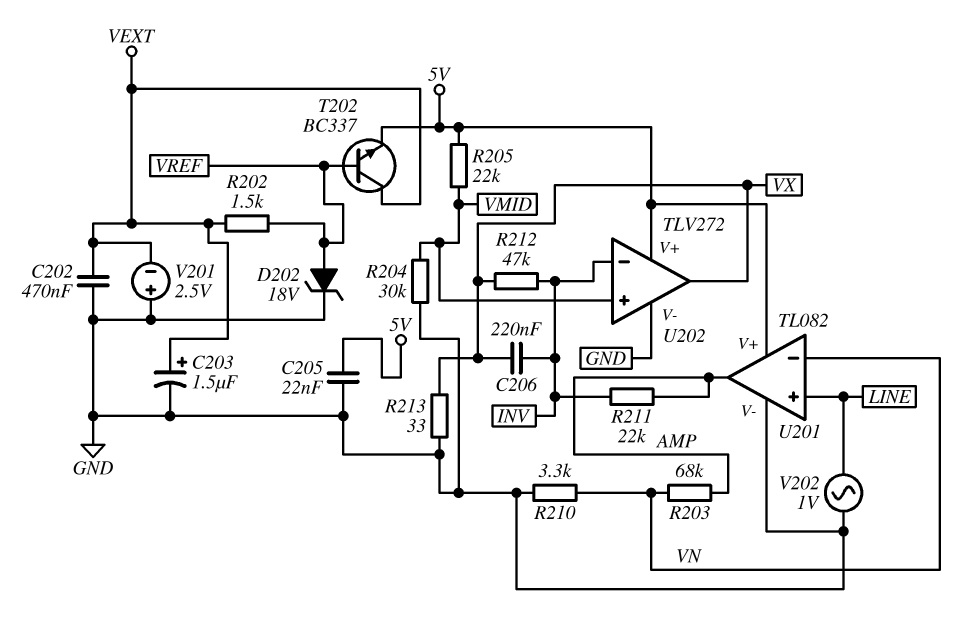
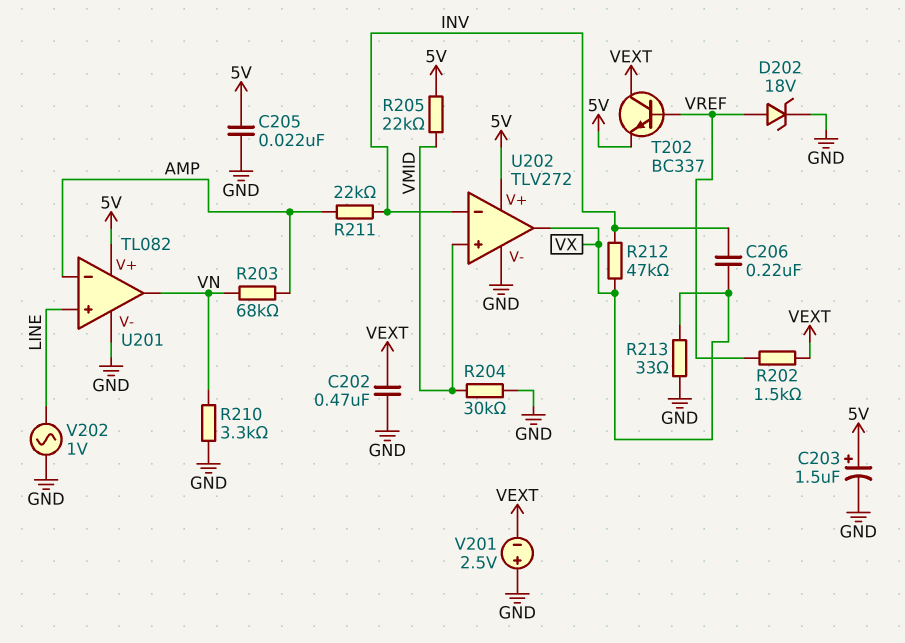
C203: 1.5uF (plus VEXT, minus GND) -> 1.5uF (plus 5V, minus GND)
U201 pin in-: VN -> AMP
U201 pin out: AMP -> VN

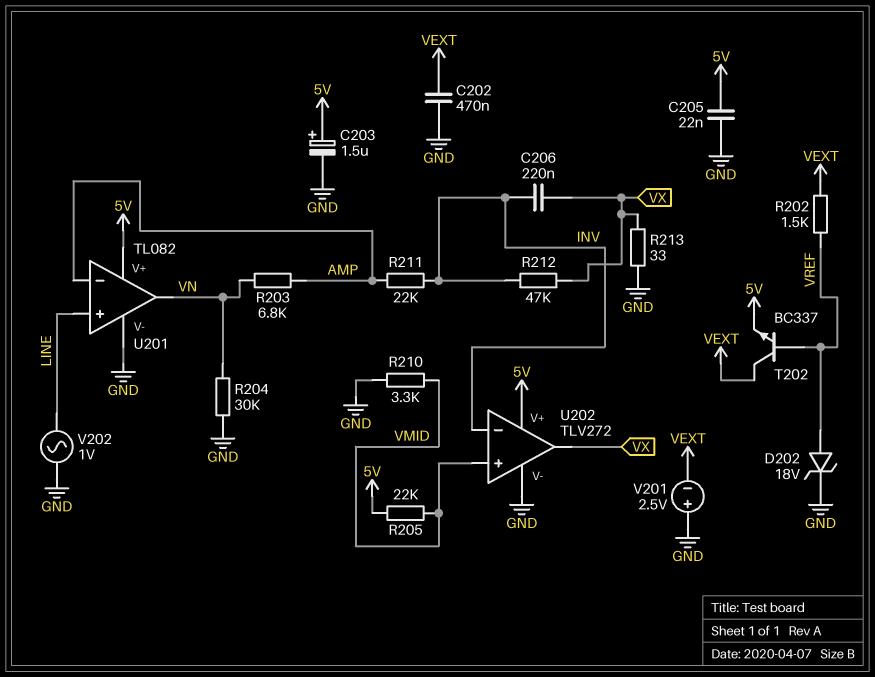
R203: 68k (AMP, VN) -> 6.8k (AMP, VN)
R204: 30k (GND, VMID) -> 30k (GND, VN)
R210: 3.3k (GND, VN) -> 3.3k (GND, VMID)

